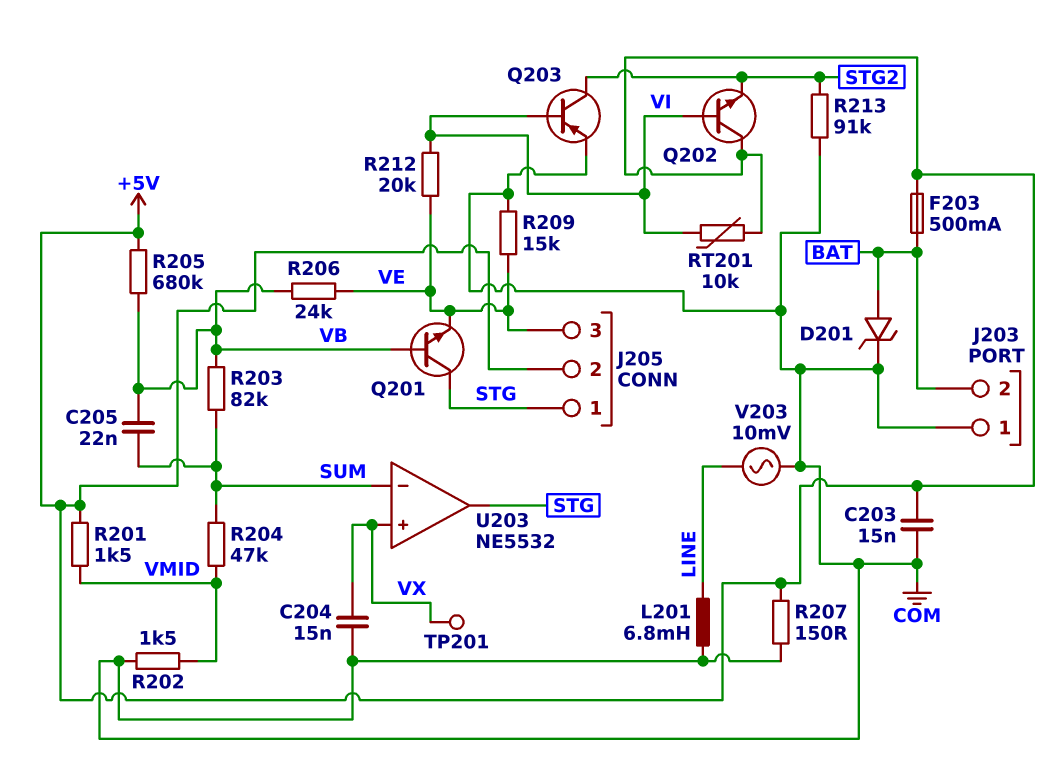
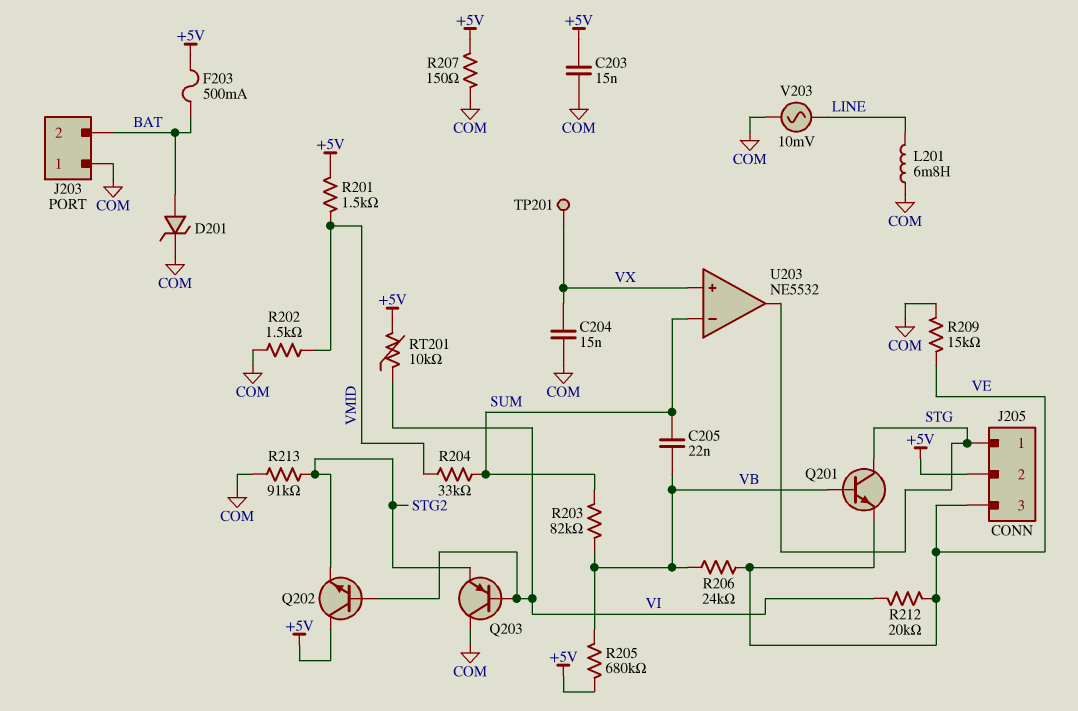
Q203: PNP (B VI, C STG2, E COM) -> PNP (B VI, C COM, E STG2)
R204: 47k (SUM, VMID) -> 33k (SUM, VMID)

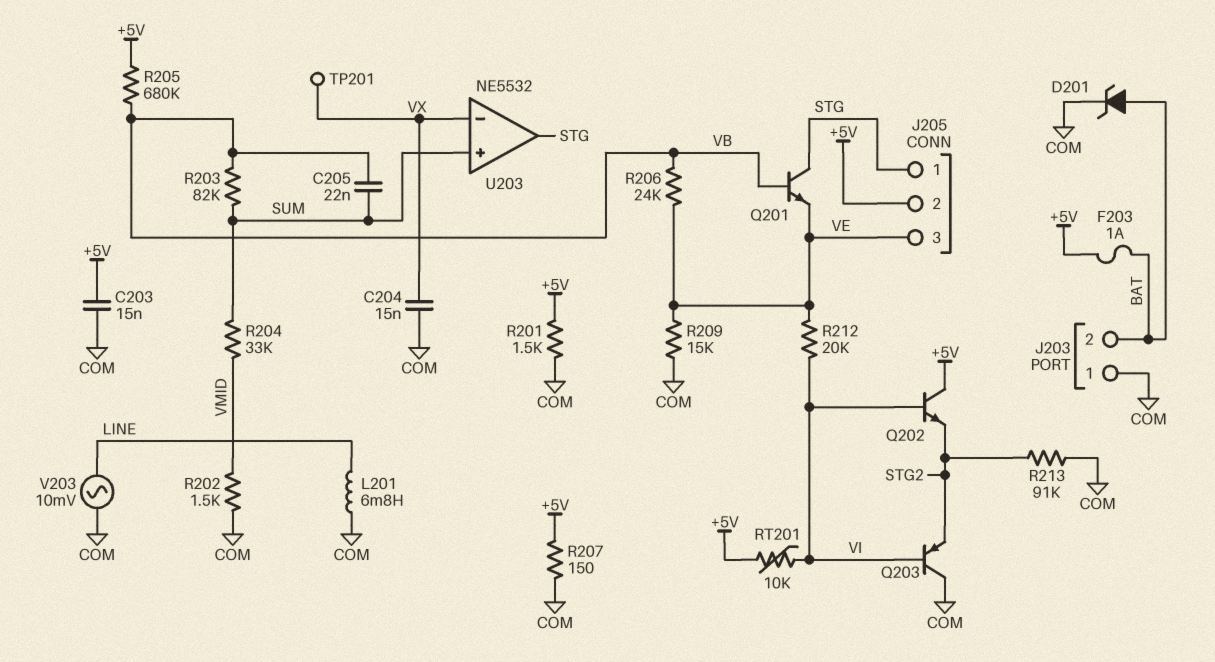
F203: 500mA (+5V, BAT) -> 1A (+5V, BAT)
R201: 1.5k (+5V, VMID) -> 1.5k (+5V, COM)
U203 pin in+: VX -> SUM
U203 pin in-: SUM -> VX

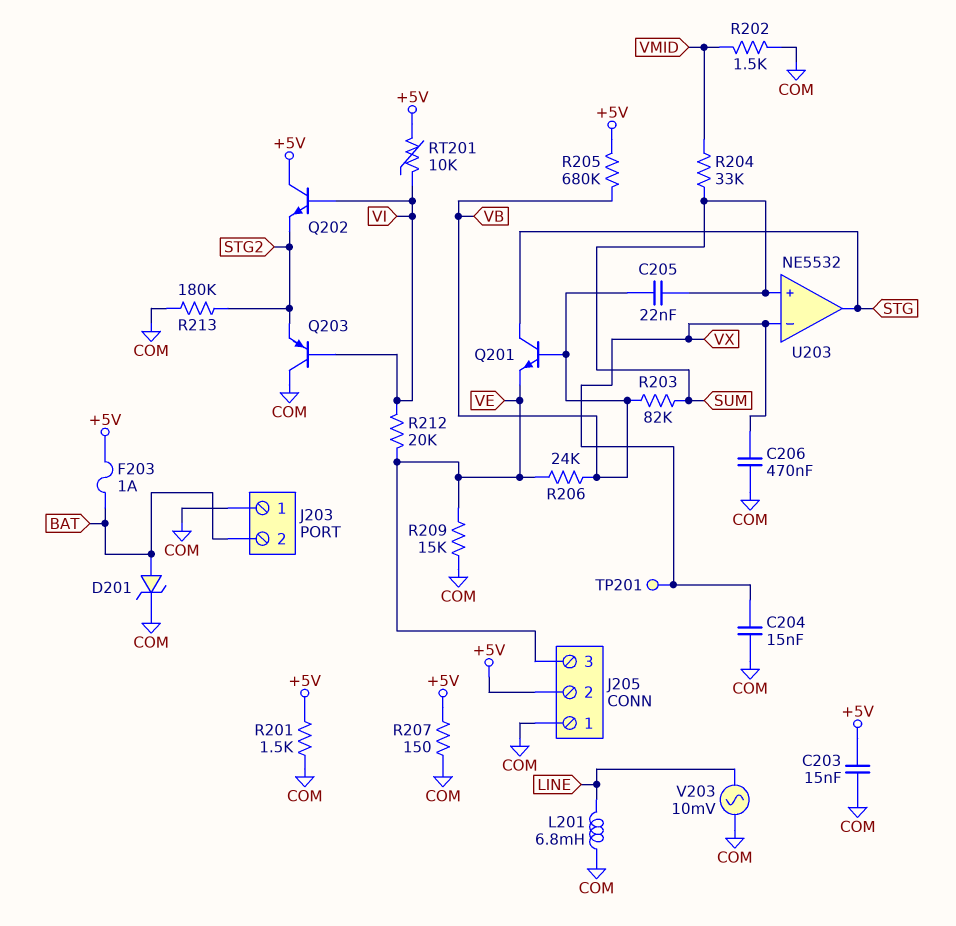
C206: none -> 470nF (COM, VX)
J205 pin 1: STG -> COM
R213: 91k (COM, STG2) -> 180k (COM, STG2)

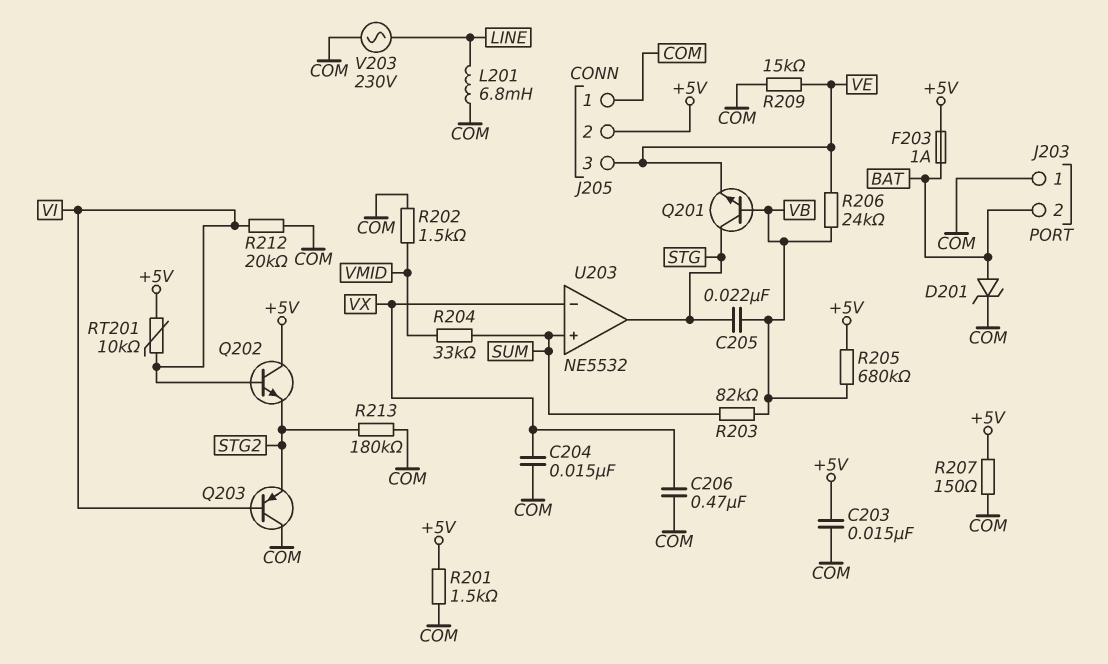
C205: 22nF (SUM, VB) -> 22nF (STG, VB)
R212: 20k (VE, VI) -> 20k (COM, VI)
TP201: test point (VX) -> none
V203: AC 10mV (COM, LINE) -> AC 230V (COM, LINE)

